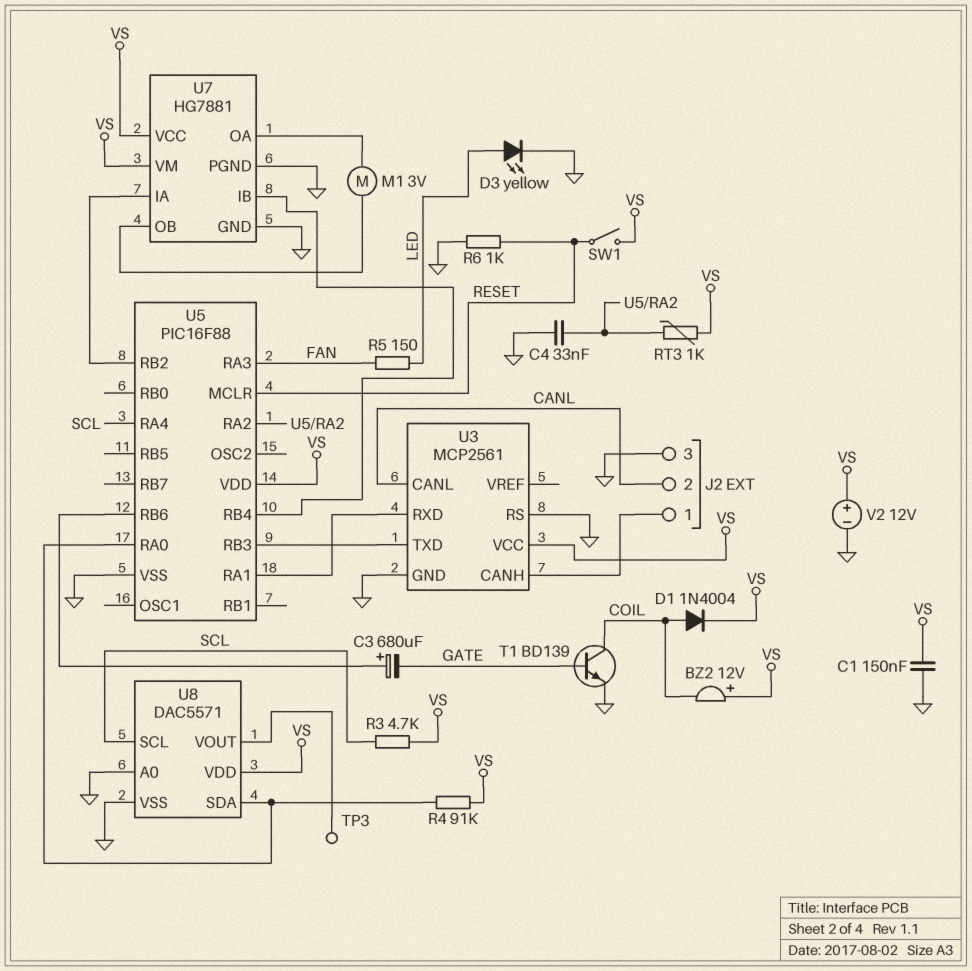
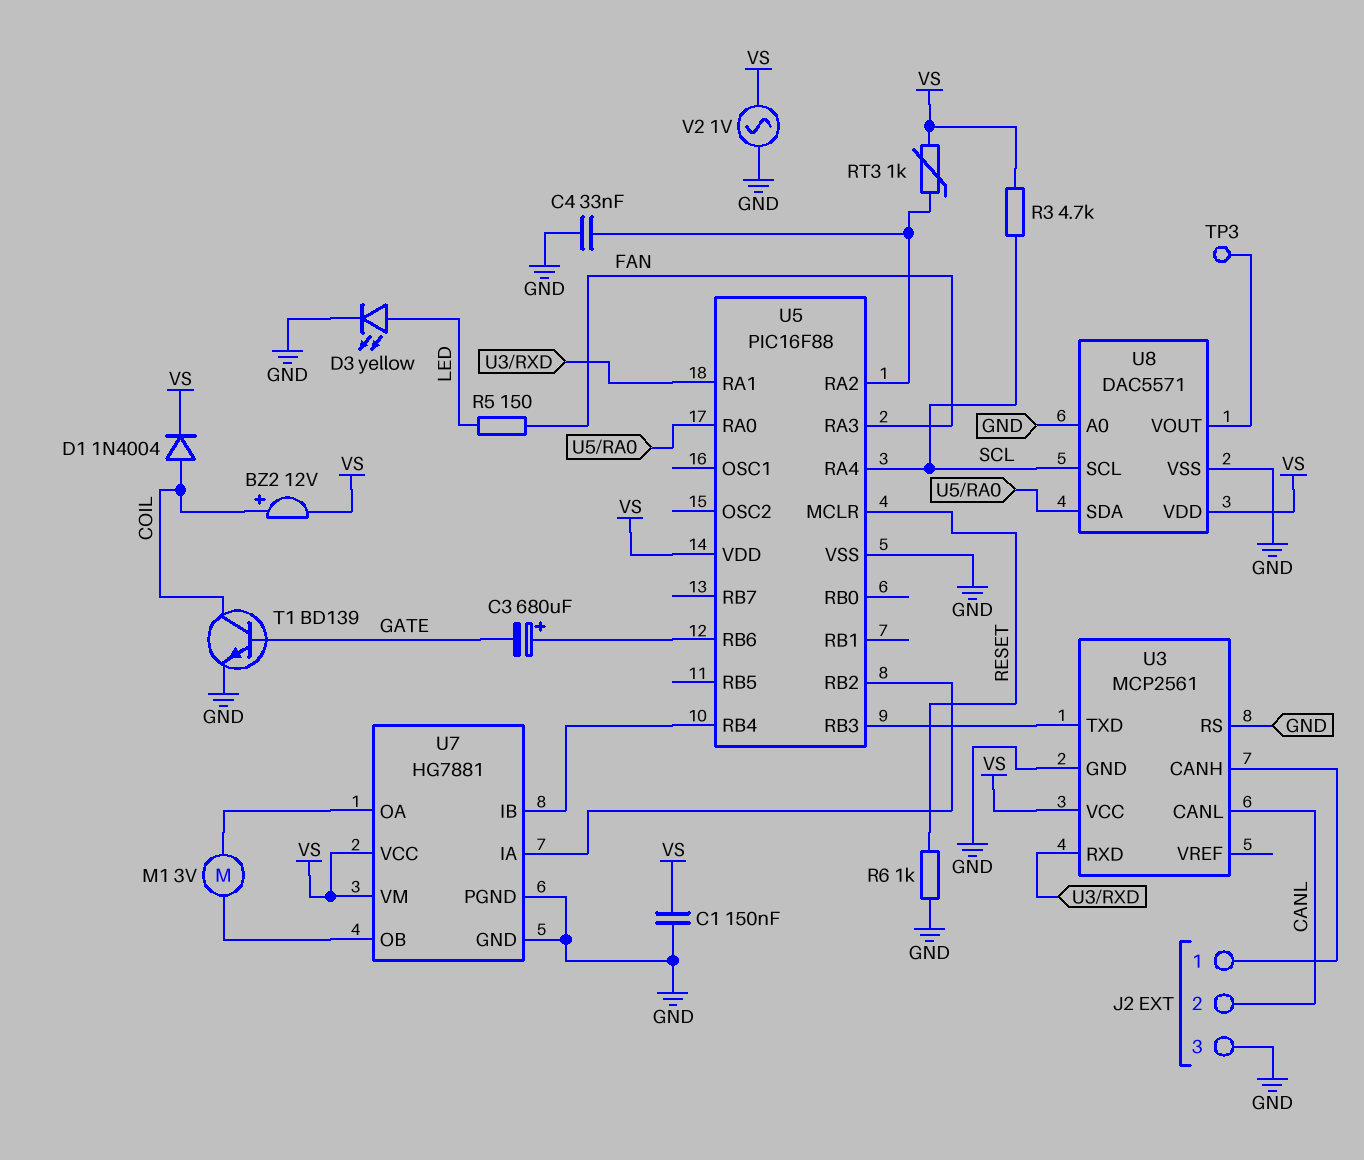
BZ2: buzzer 12V (plus VS, minus COIL) -> buzzer 12V (plus COIL, minus VS)
R4: 91k (U5/RA0, VS) -> none
SW1: switch (RESET, VS) -> none
V2: 12V (plus VS, minus GND) -> AC 1V (GND, VS)

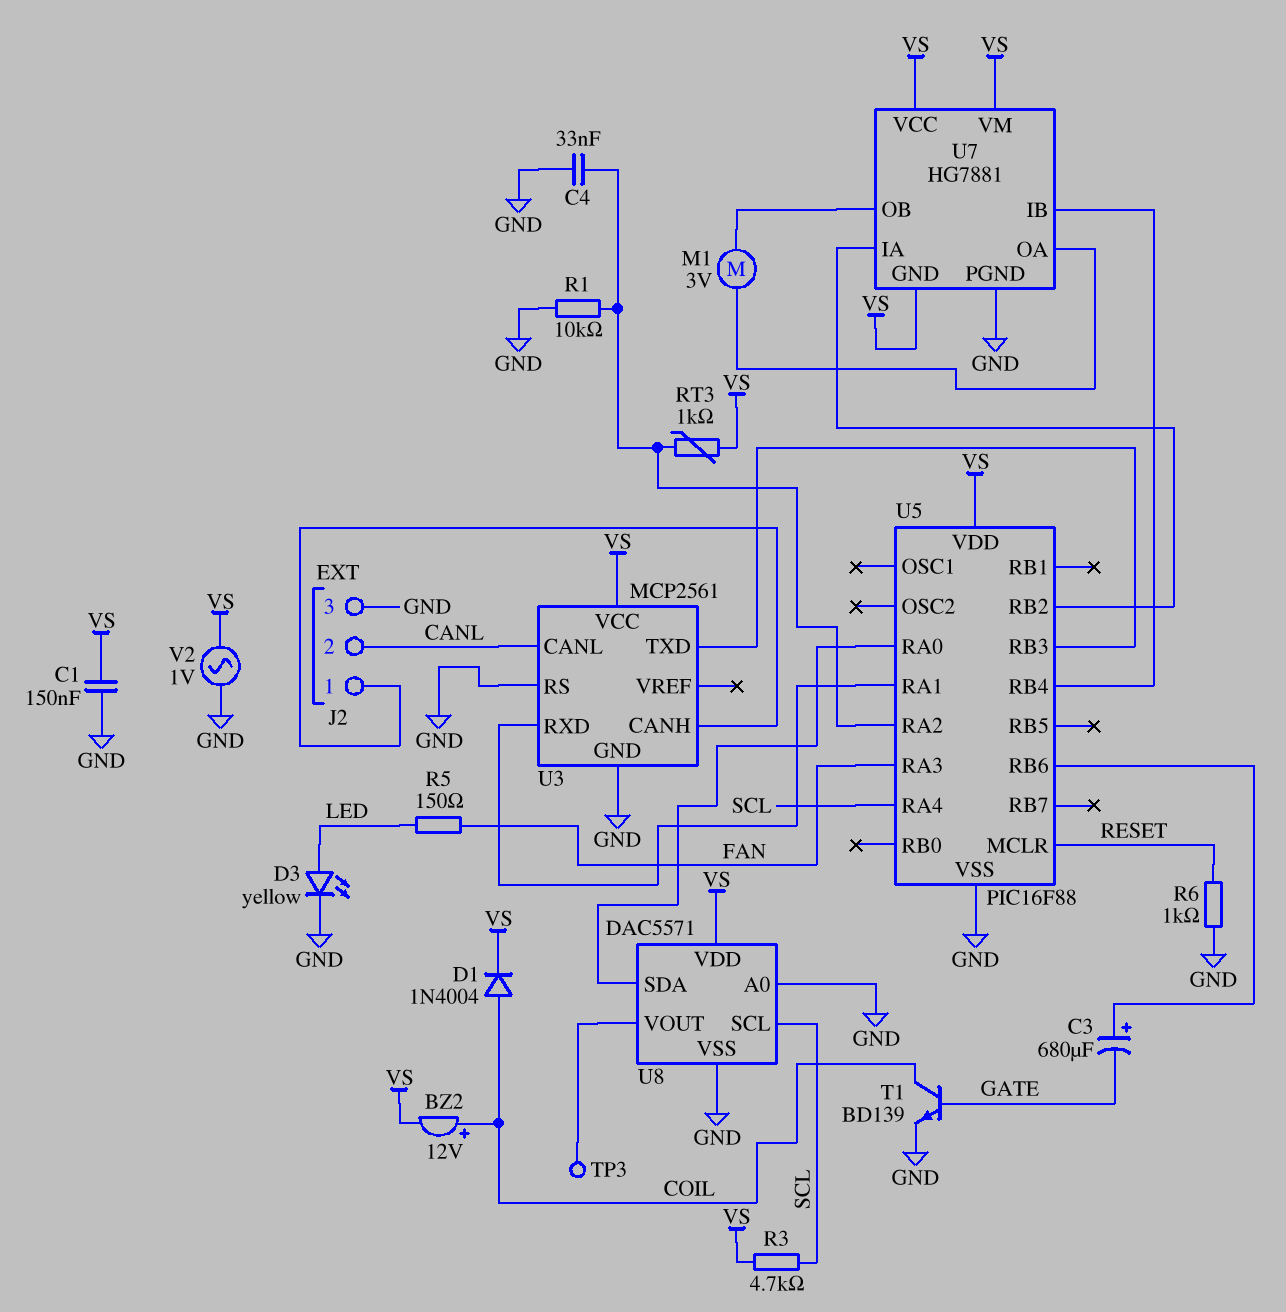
R1: none -> 10k (GND, U5/RA2)
U7 pin GND: GND -> VS

